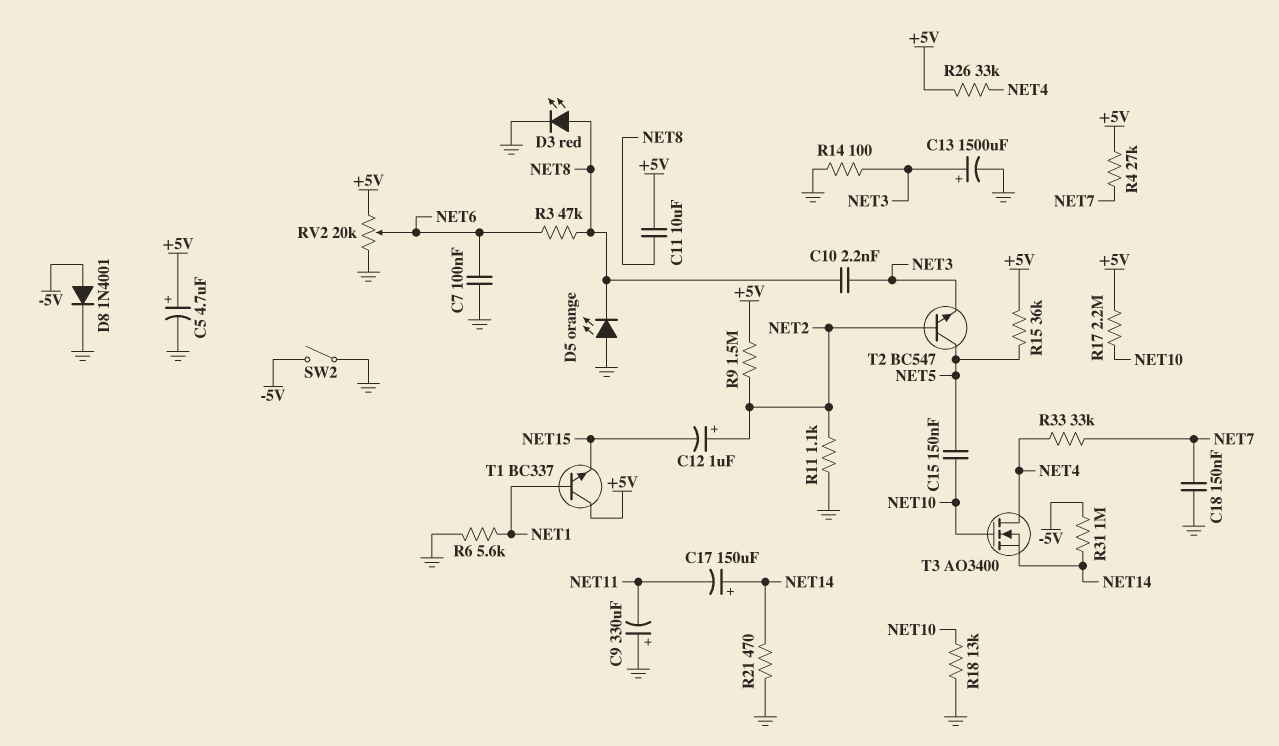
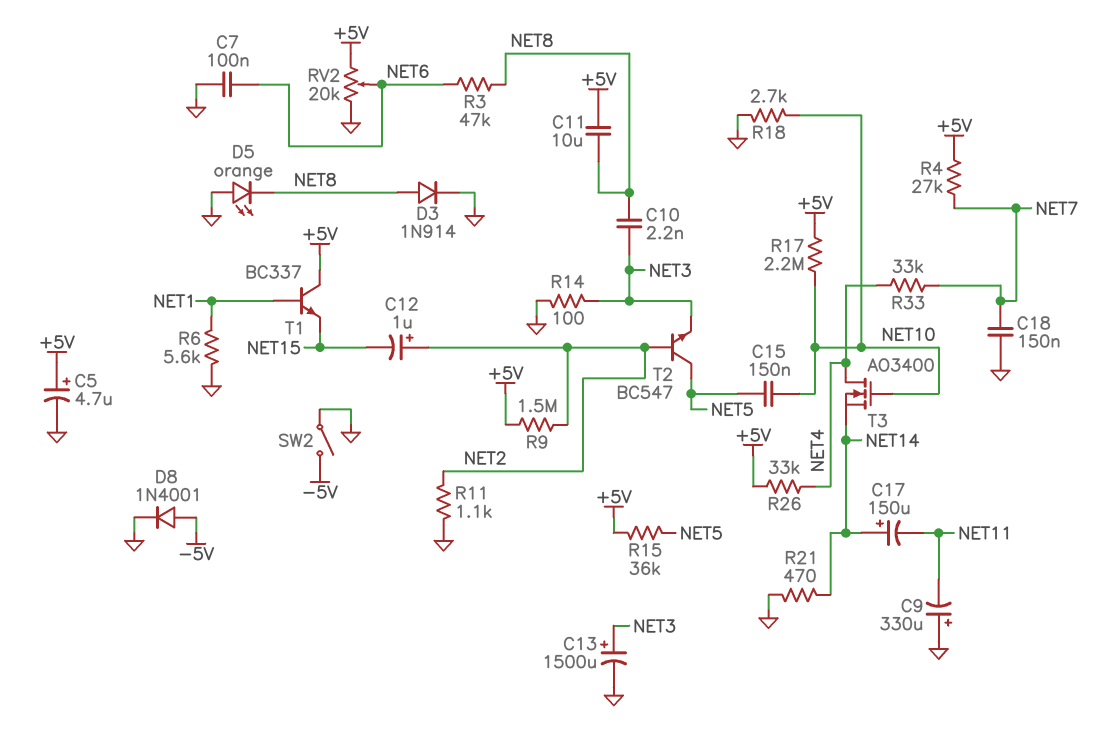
D3: LED red (A NET8, K GND) -> diode 1N914 (A NET8, K GND)
R18: 13k (GND, NET10) -> 2.7k (GND, NET10)
R31: 1M (-5V, NET14) -> none

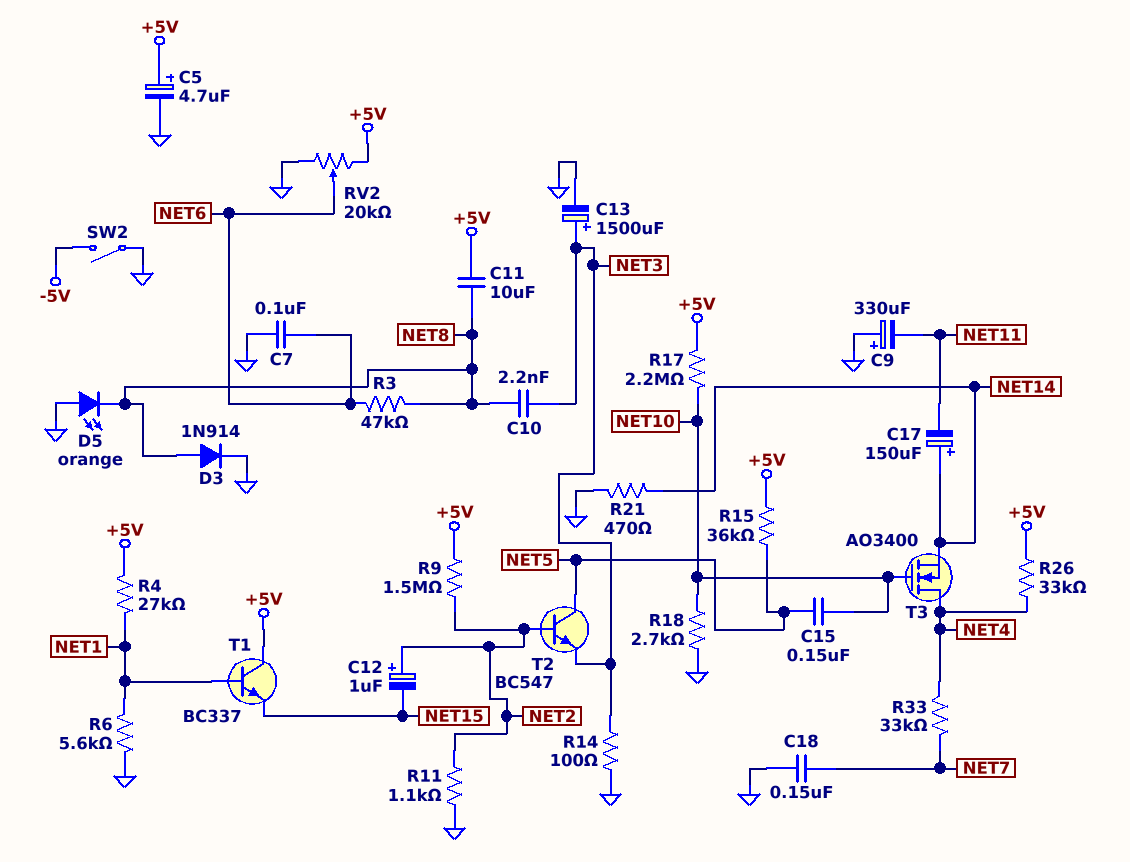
D8: diode 1N4001 (A -5V, K GND) -> none
R4: 27k (+5V, NET7) -> 27k (+5V, NET1)

